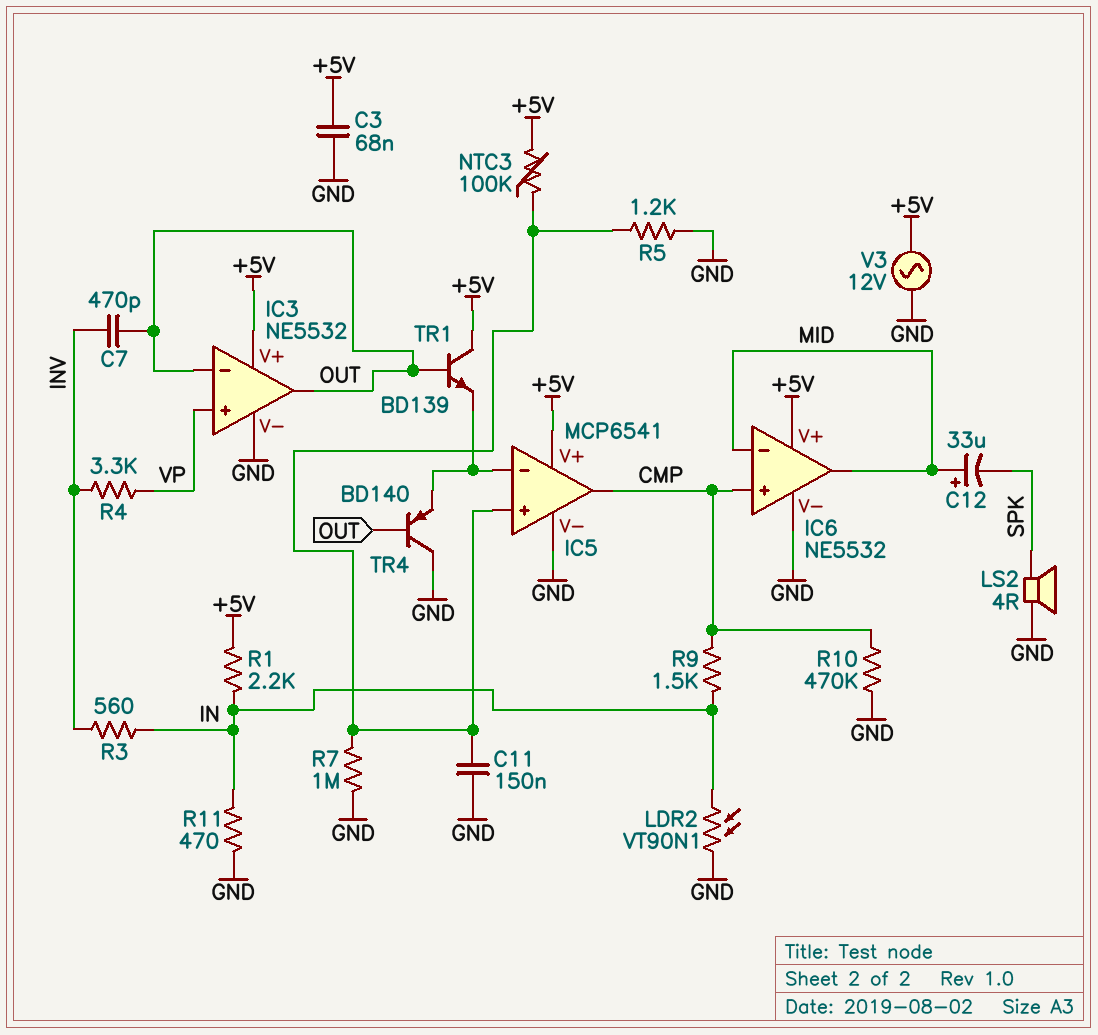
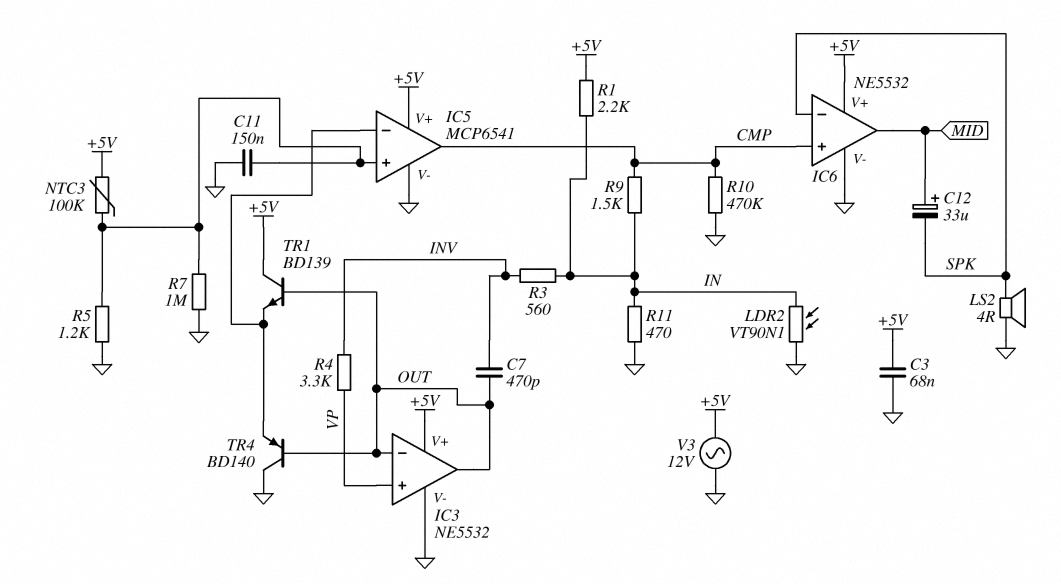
IC6 pin in-: MID -> SPK

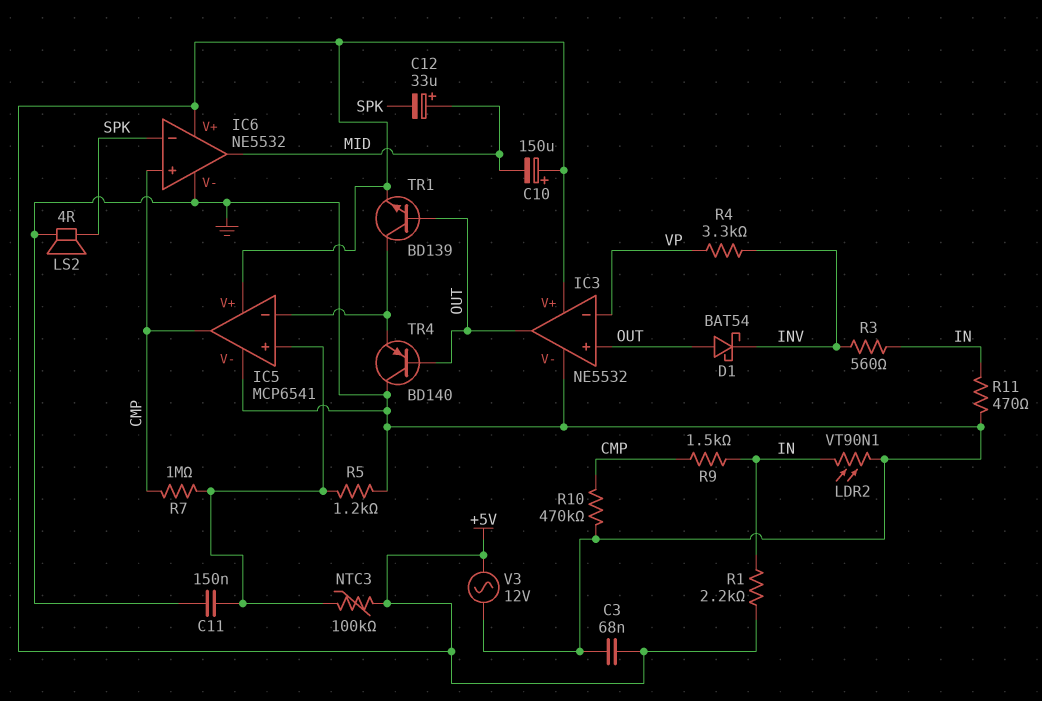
C7: 470pF (INV, OUT) -> none
C10: none -> 150uF (plus +5V, minus MID)
D1: none -> schottky BAT54 (A OUT, K INV)
IC3 pin in+: VP -> OUT
IC3 pin in-: OUT -> VP
R7: 1M (GND, IC5/in+) -> 1M (CMP, IC5/in+)
TR1: NPN BD139 (B OUT, C +5V, E IC5/in-) -> NPN BD139 (B OUT, C IC5/in-, E +5V)

